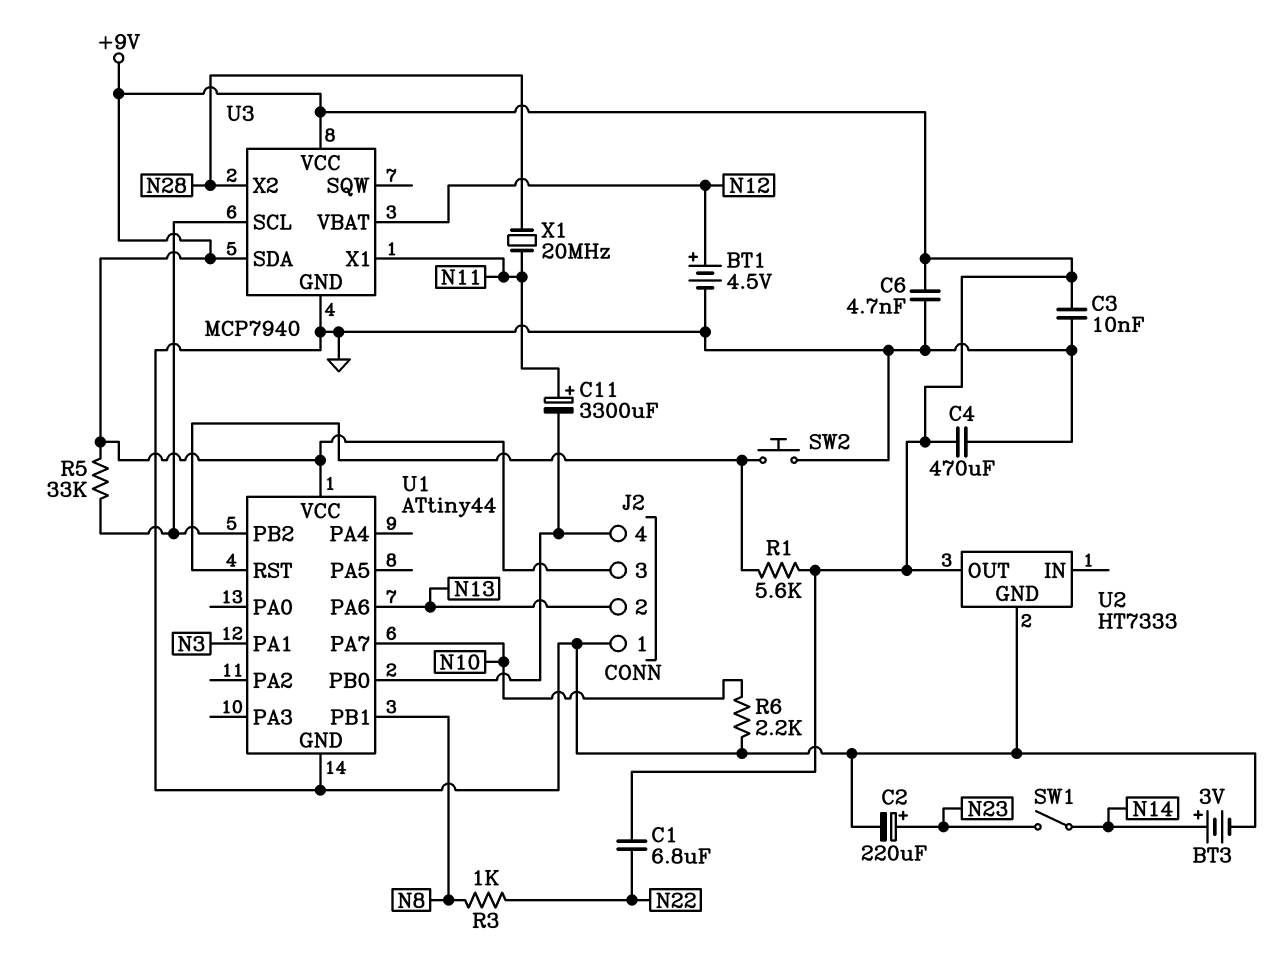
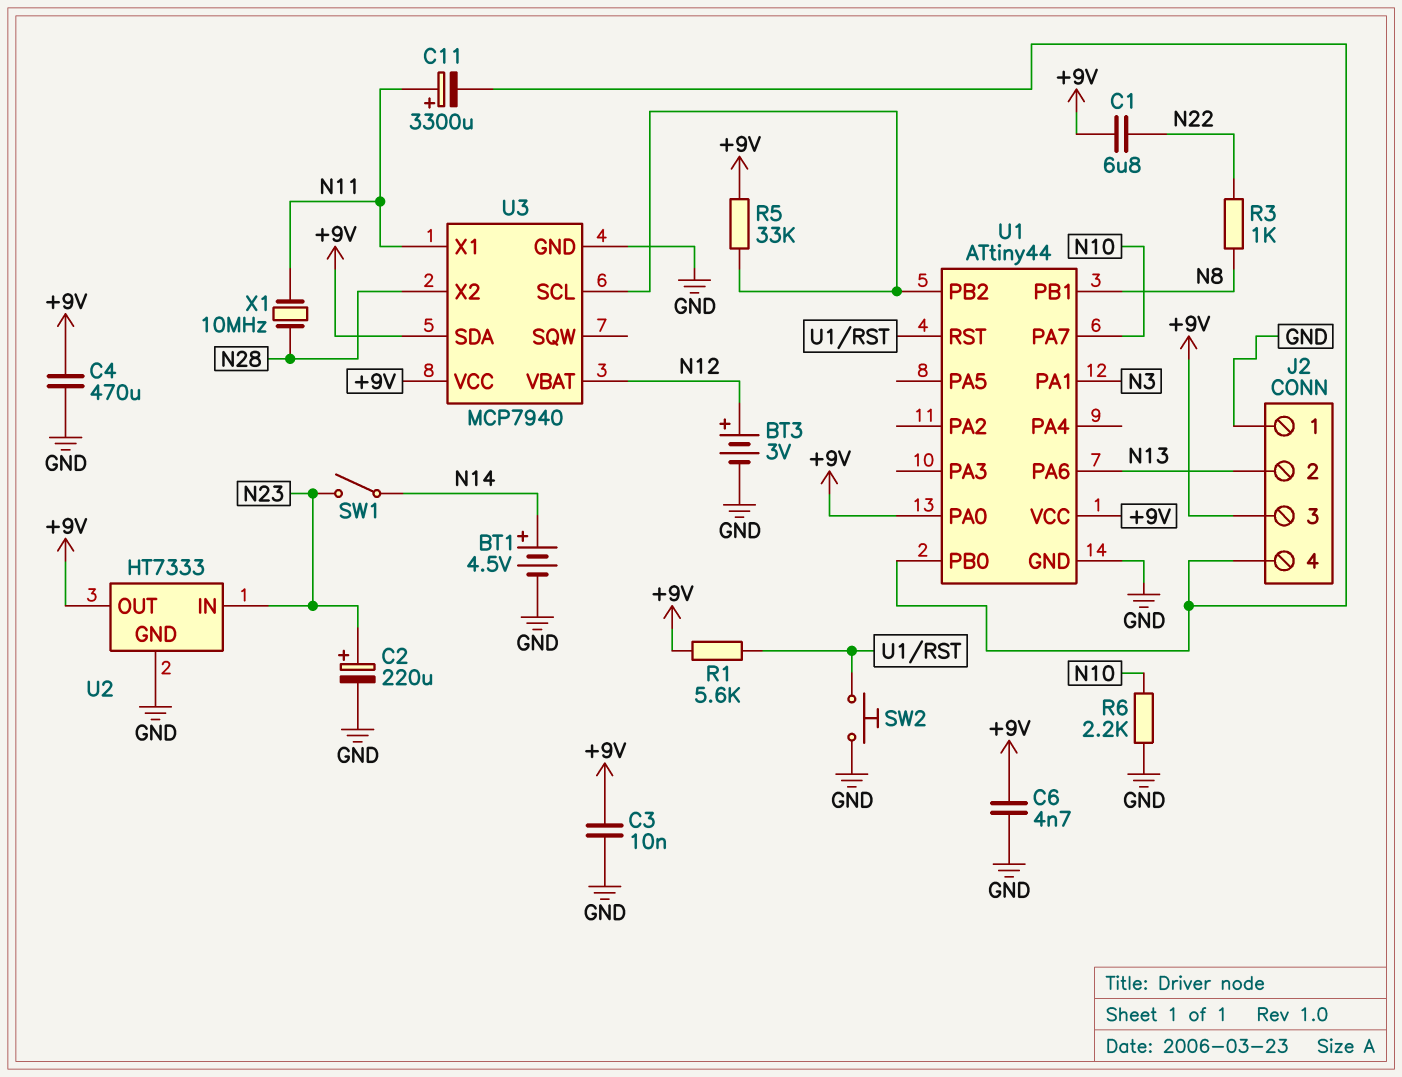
BT1: 4.5V (plus N12, minus GND) -> 4.5V (plus N14, minus GND)
BT3: 3V (plus N14, minus GND) -> 3V (plus N12, minus GND)
U1 pin PA0: none -> +9V
U2 pin IN: none -> N23
X1: 20MHz (N11, N28) -> 10MHz (N11, N28)

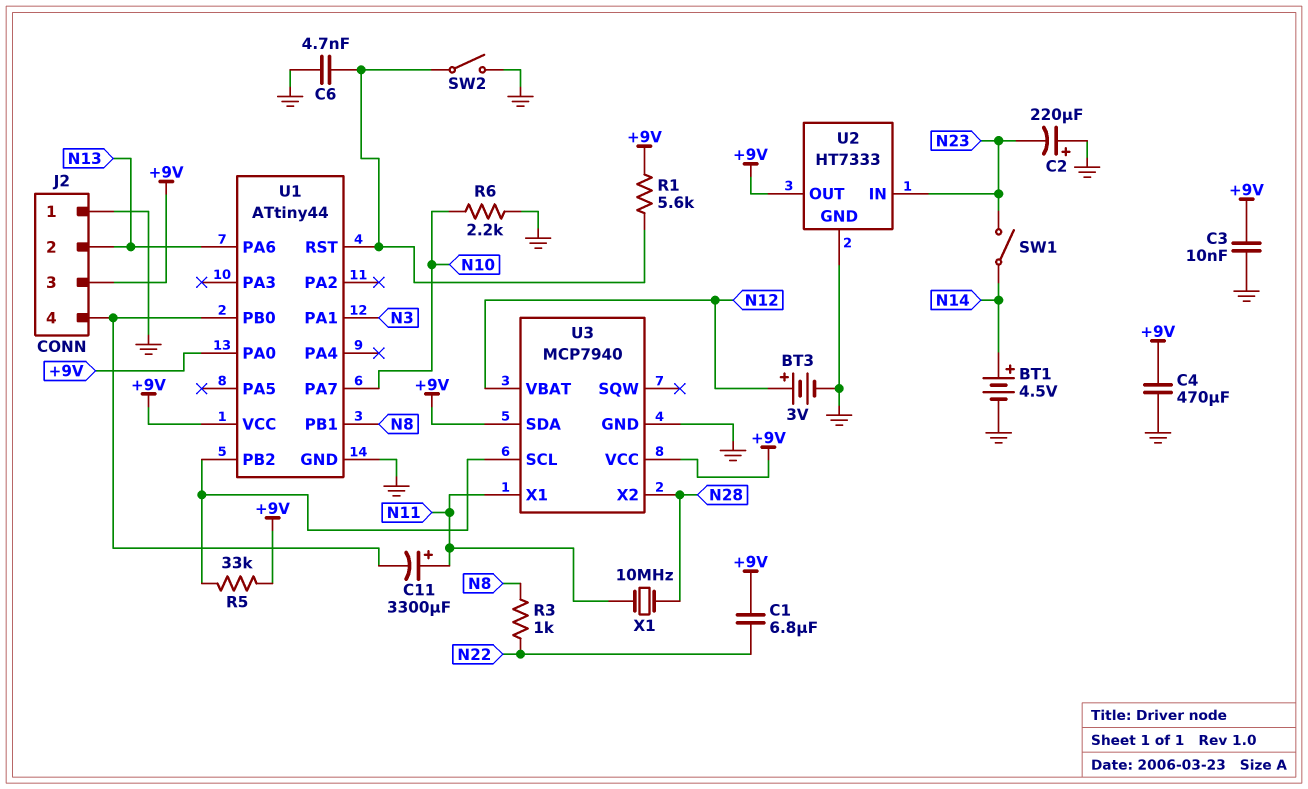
C2: 220uF (plus N23, minus GND) -> 220uF (plus GND, minus N23)
C6: 4.7nF (+9V, GND) -> 4.7nF (GND, U1/RST)
SW2: button (GND, U1/RST) -> switch (GND, U1/RST)

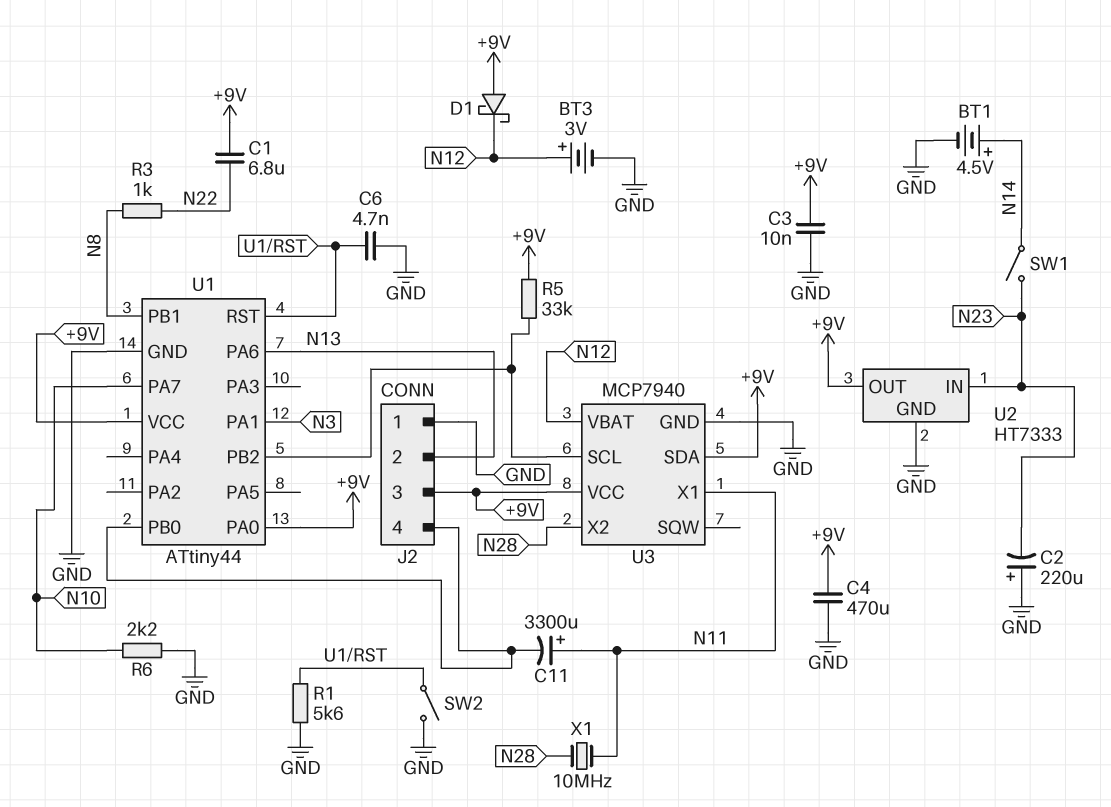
D1: none -> schottky (A +9V, K N12)
R1: 5.6k (+9V, U1/RST) -> 5.6k (GND, U1/RST)

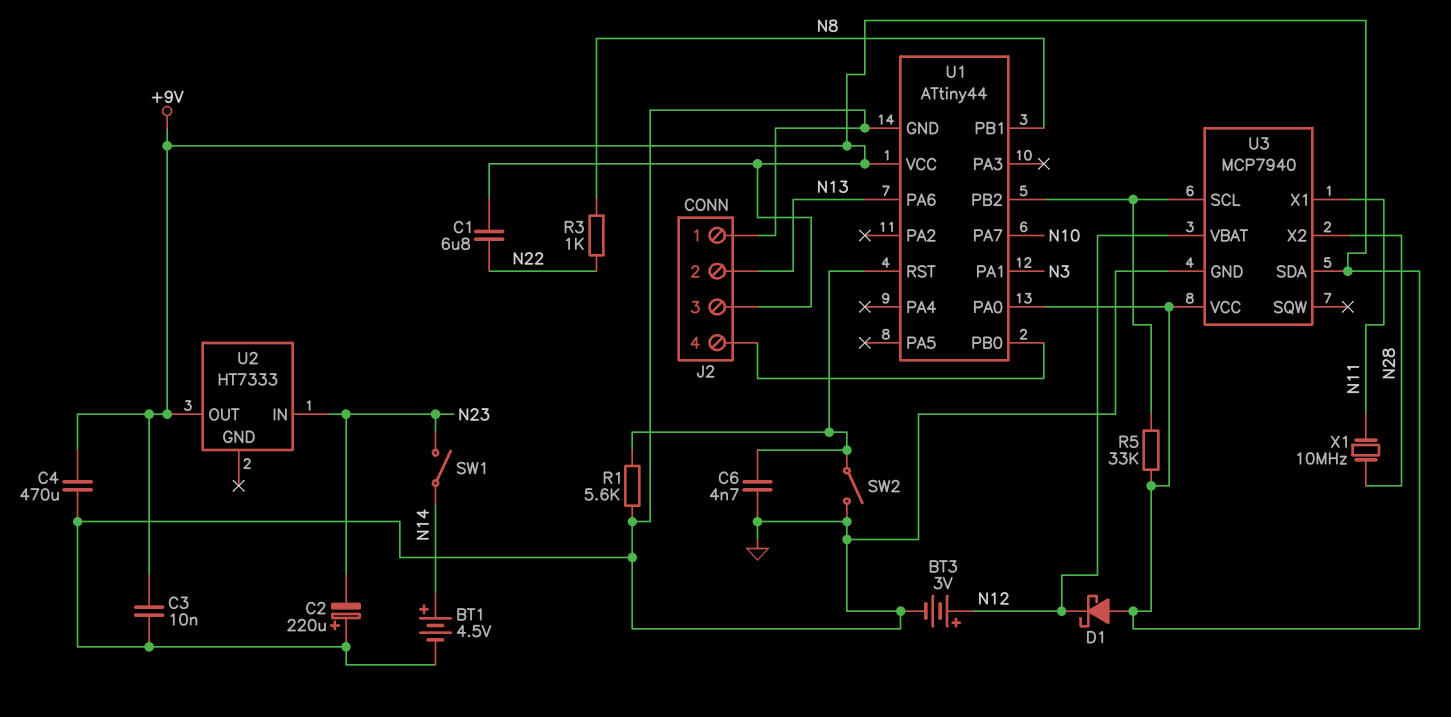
C11: 3300uF (plus N11, minus J2/4) -> none
R6: 2.2k (GND, N10) -> none
U2 pin GND: GND -> none

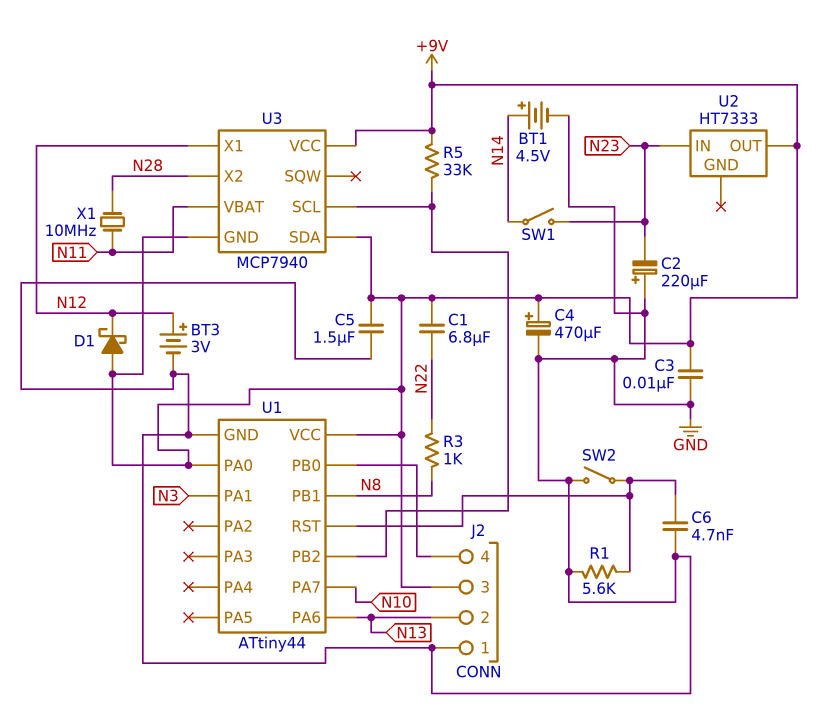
C4: 470uF (+9V, GND) -> 470uF (plus +9V, minus GND)
C5: none -> 1.5uF (+9V, GND)
U3 pin GND: GND -> +9V
U3 pin VBAT: N12 -> N11
U3 pin X1: N11 -> N12

